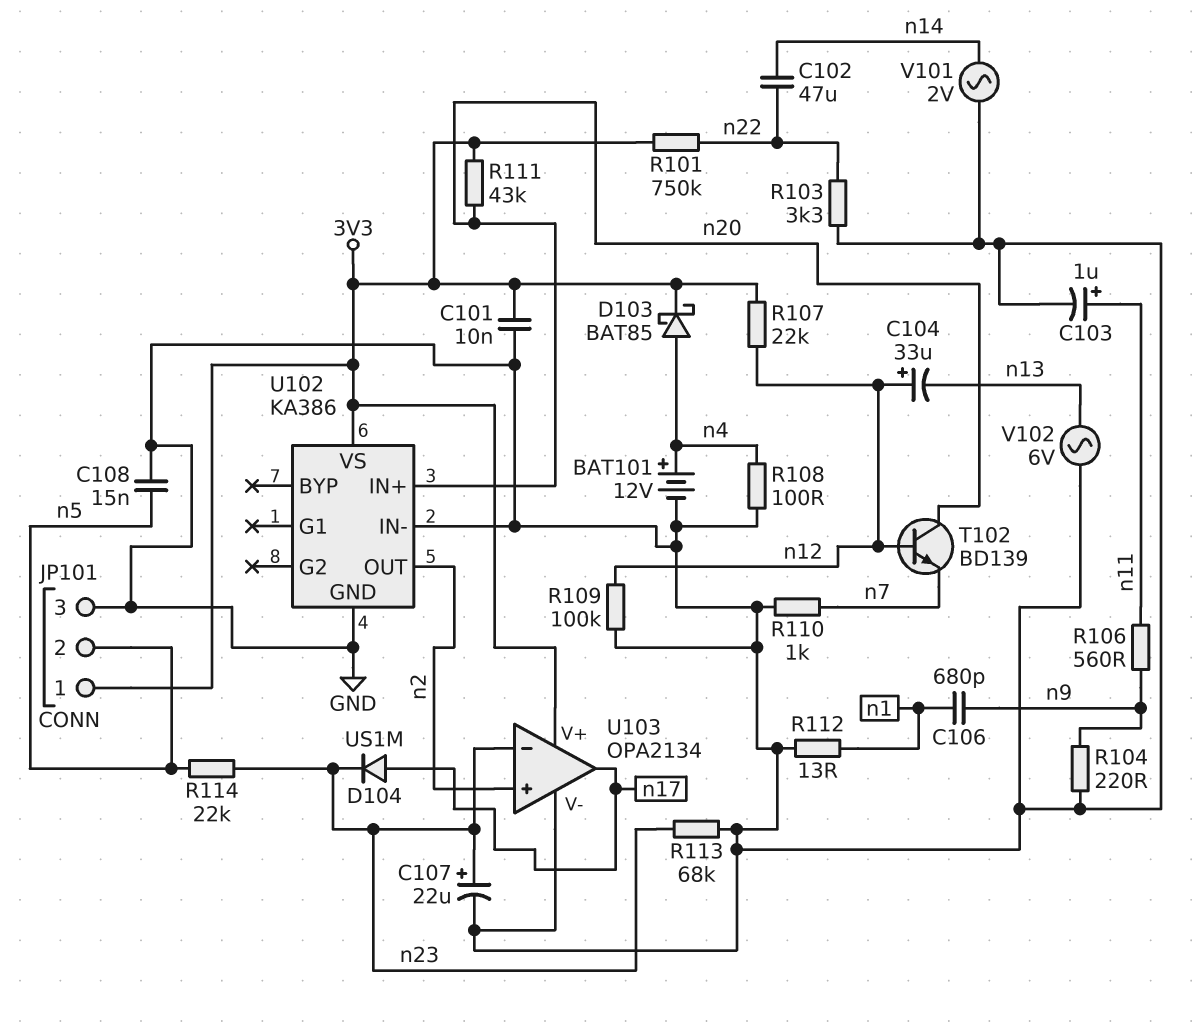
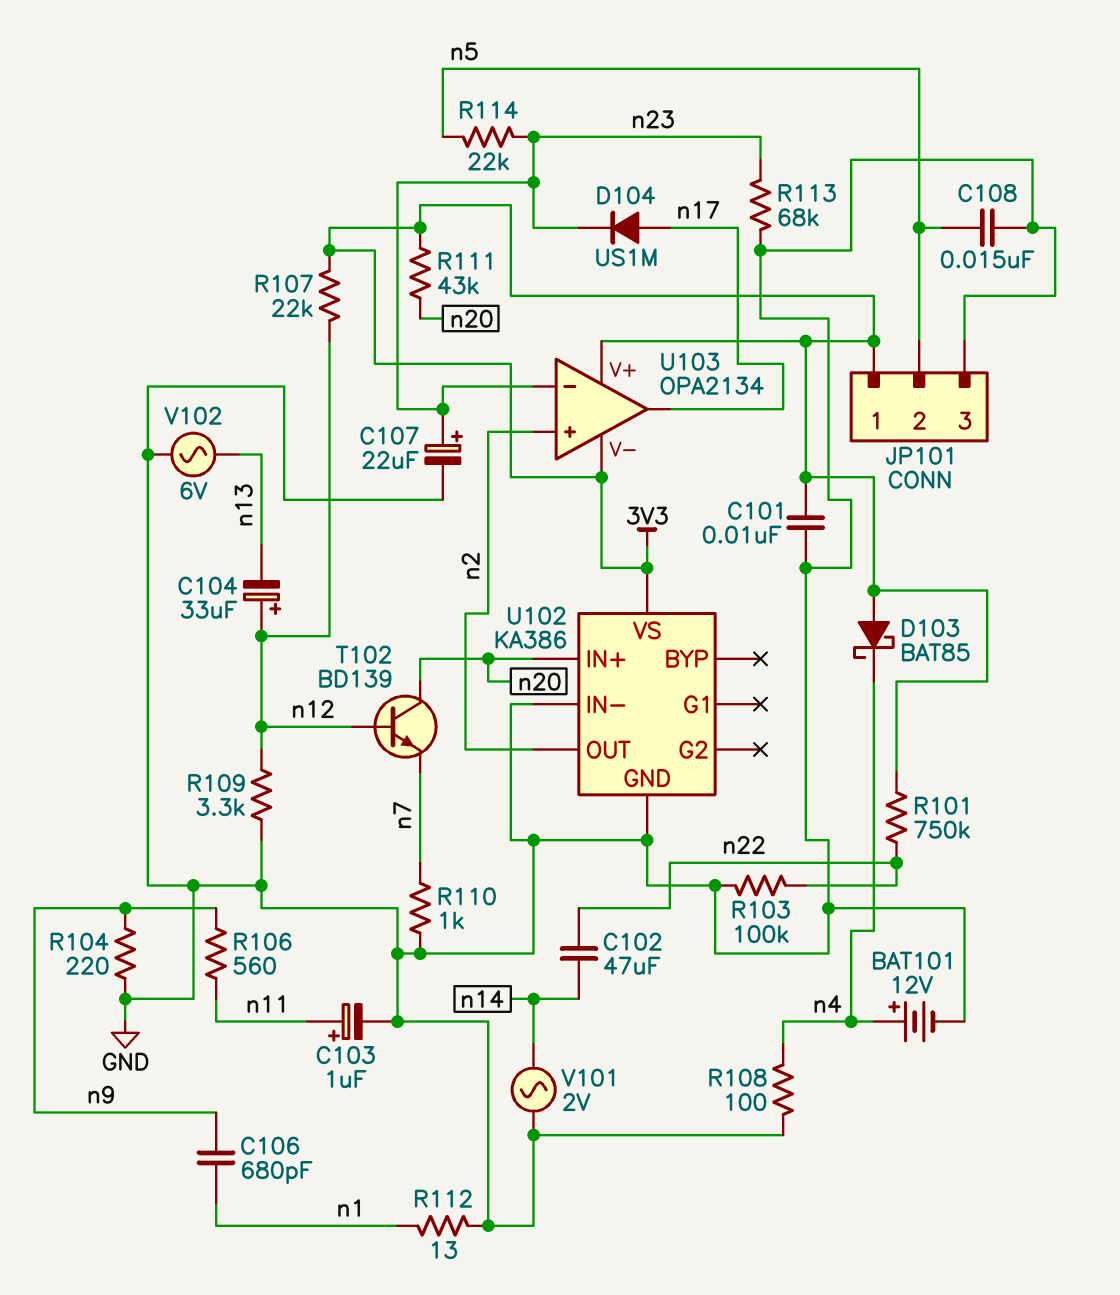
D103: schottky BAT85 (A n4, K 3V3) -> schottky BAT85 (A 3V3, K n4)
R103: 3.3k (GND, n22) -> 100k (GND, n22)
R109: 100k (GND, n12) -> 3.3k (GND, n12)
U103 pin V-: GND -> 3V3

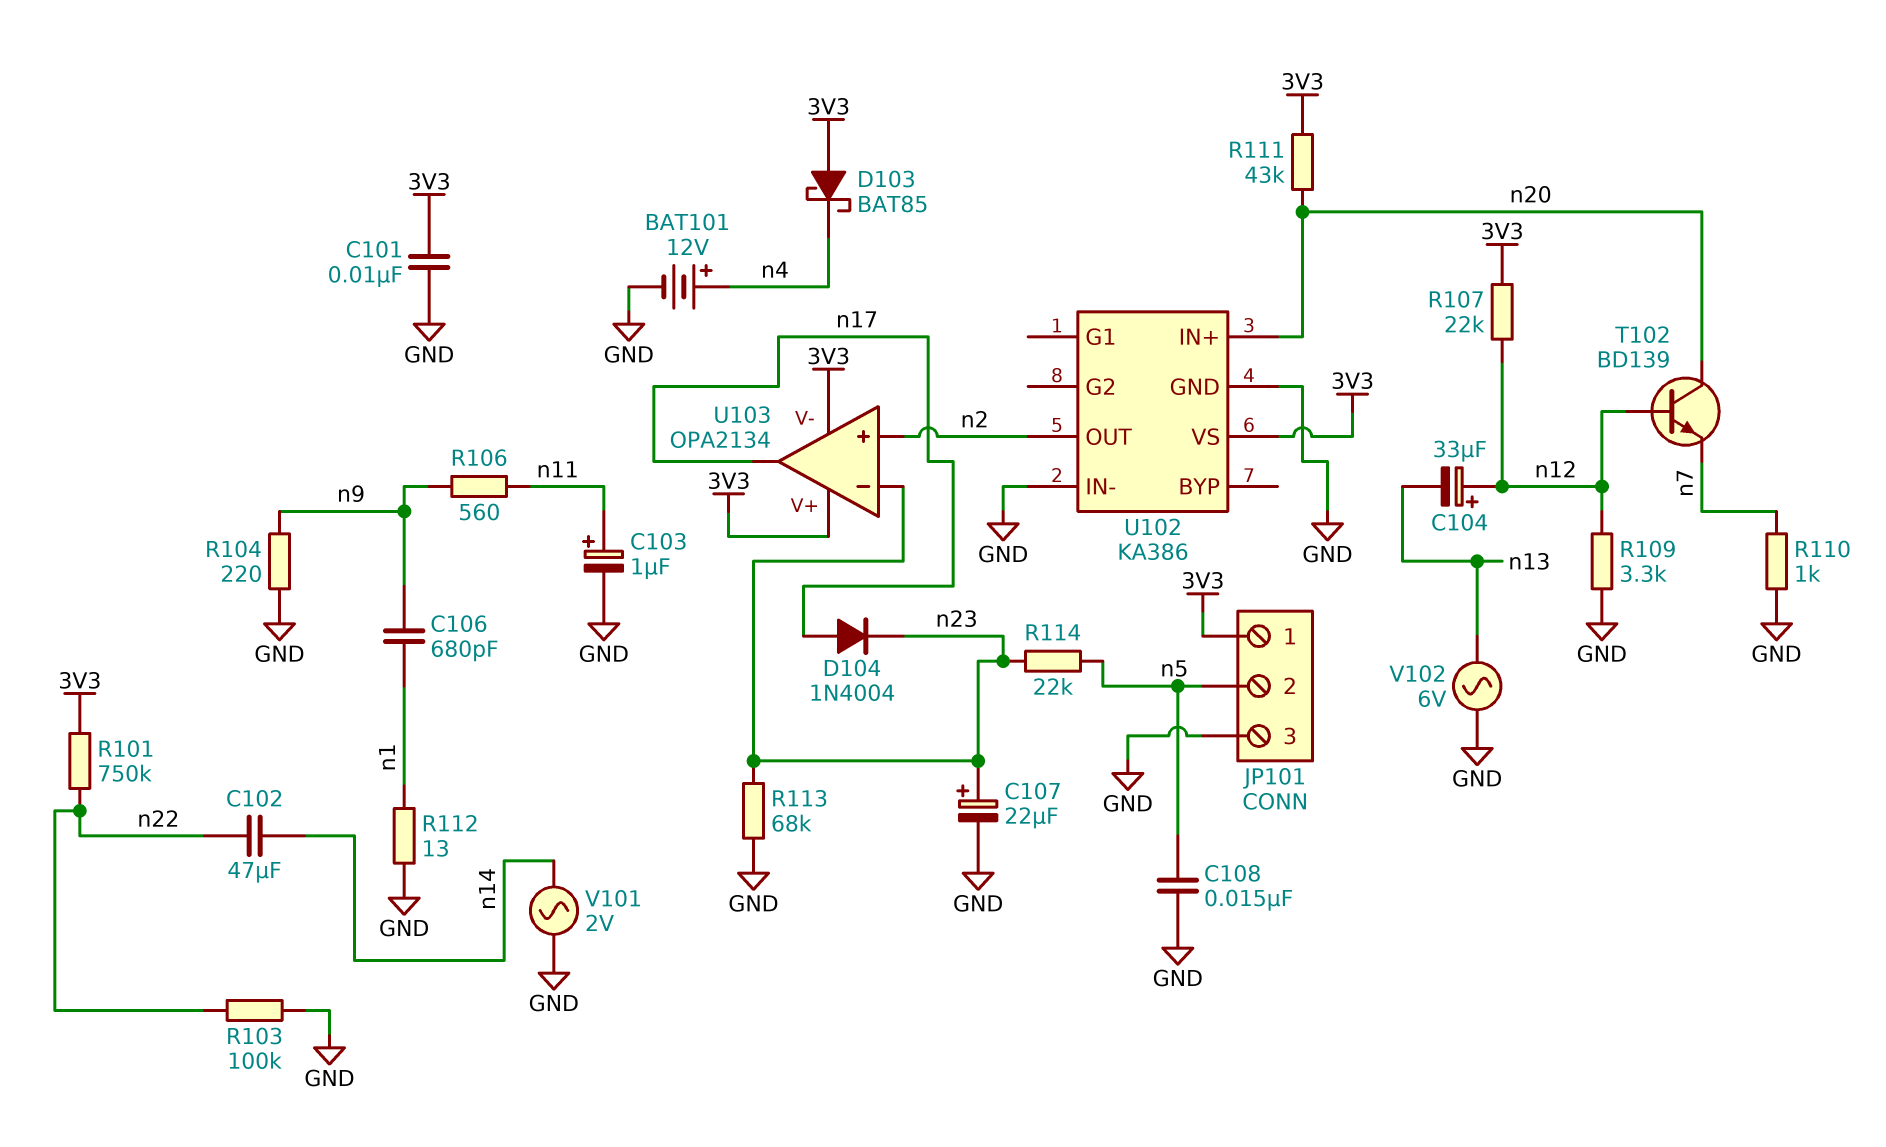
D104: diode US1M (A n17, K n23) -> diode 1N4004 (A n17, K n23)
R108: 100 (GND, n4) -> none

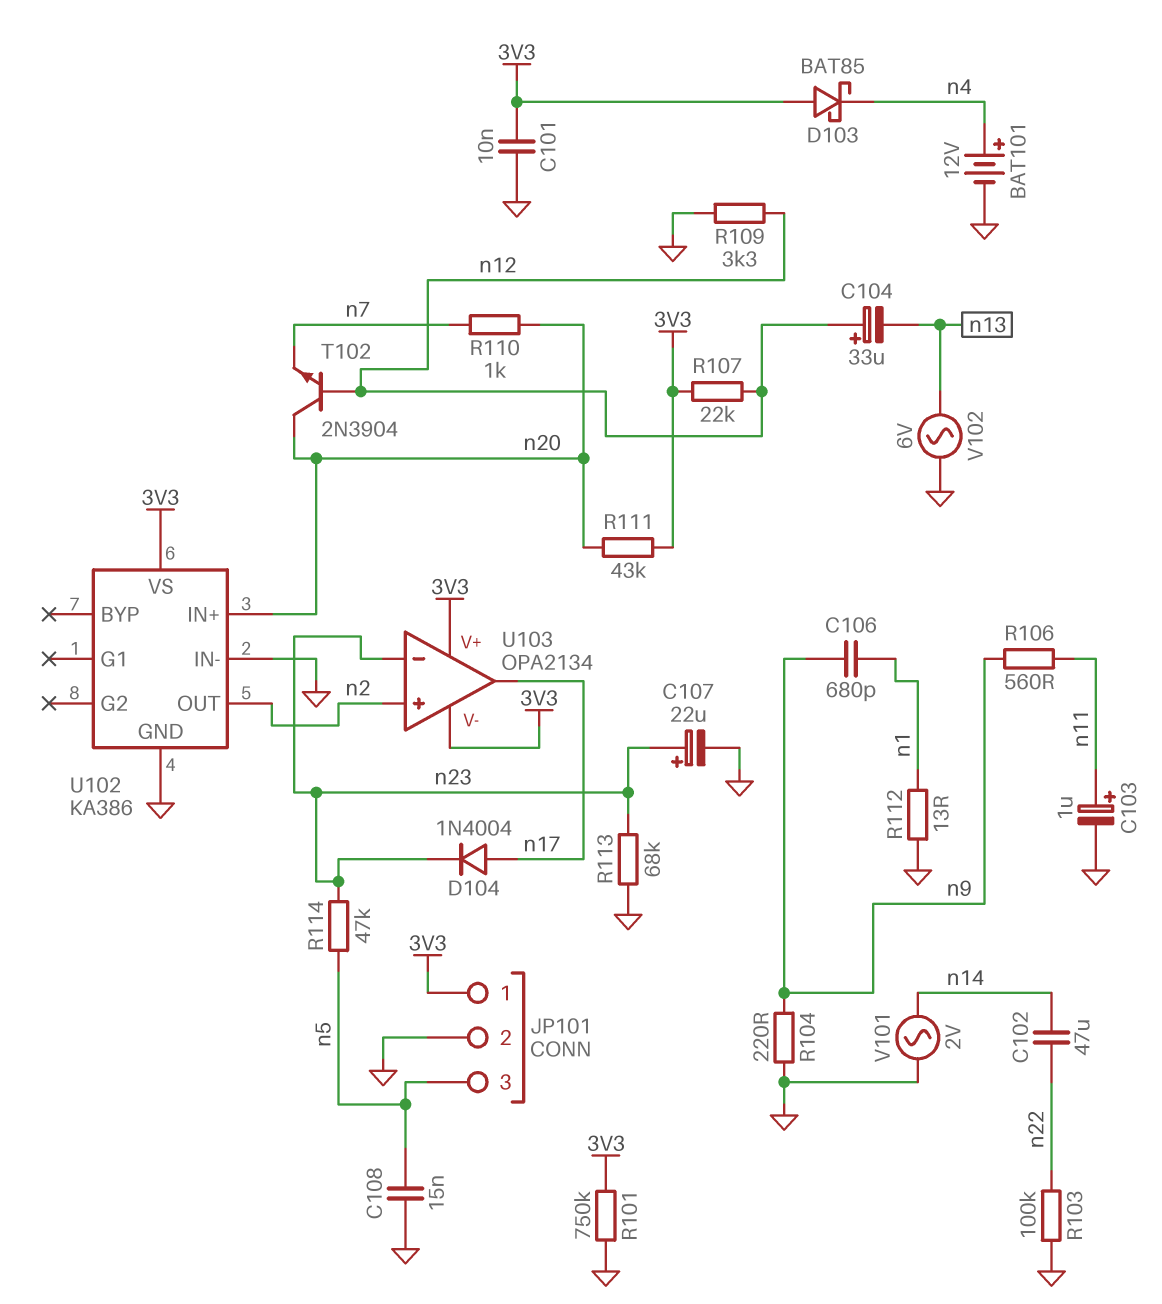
JP101 pin 2: n5 -> GND
JP101 pin 3: GND -> n5
R101: 750k (3V3, n22) -> 750k (3V3, GND)
R110: 1k (GND, n7) -> 1k (n7, n20)
R114: 22k (n5, n23) -> 47k (n5, n23)
T102: NPN BD139 (B n12, C n20, E n7) -> NPN 2N3904 (B n12, C n20, E n7)

